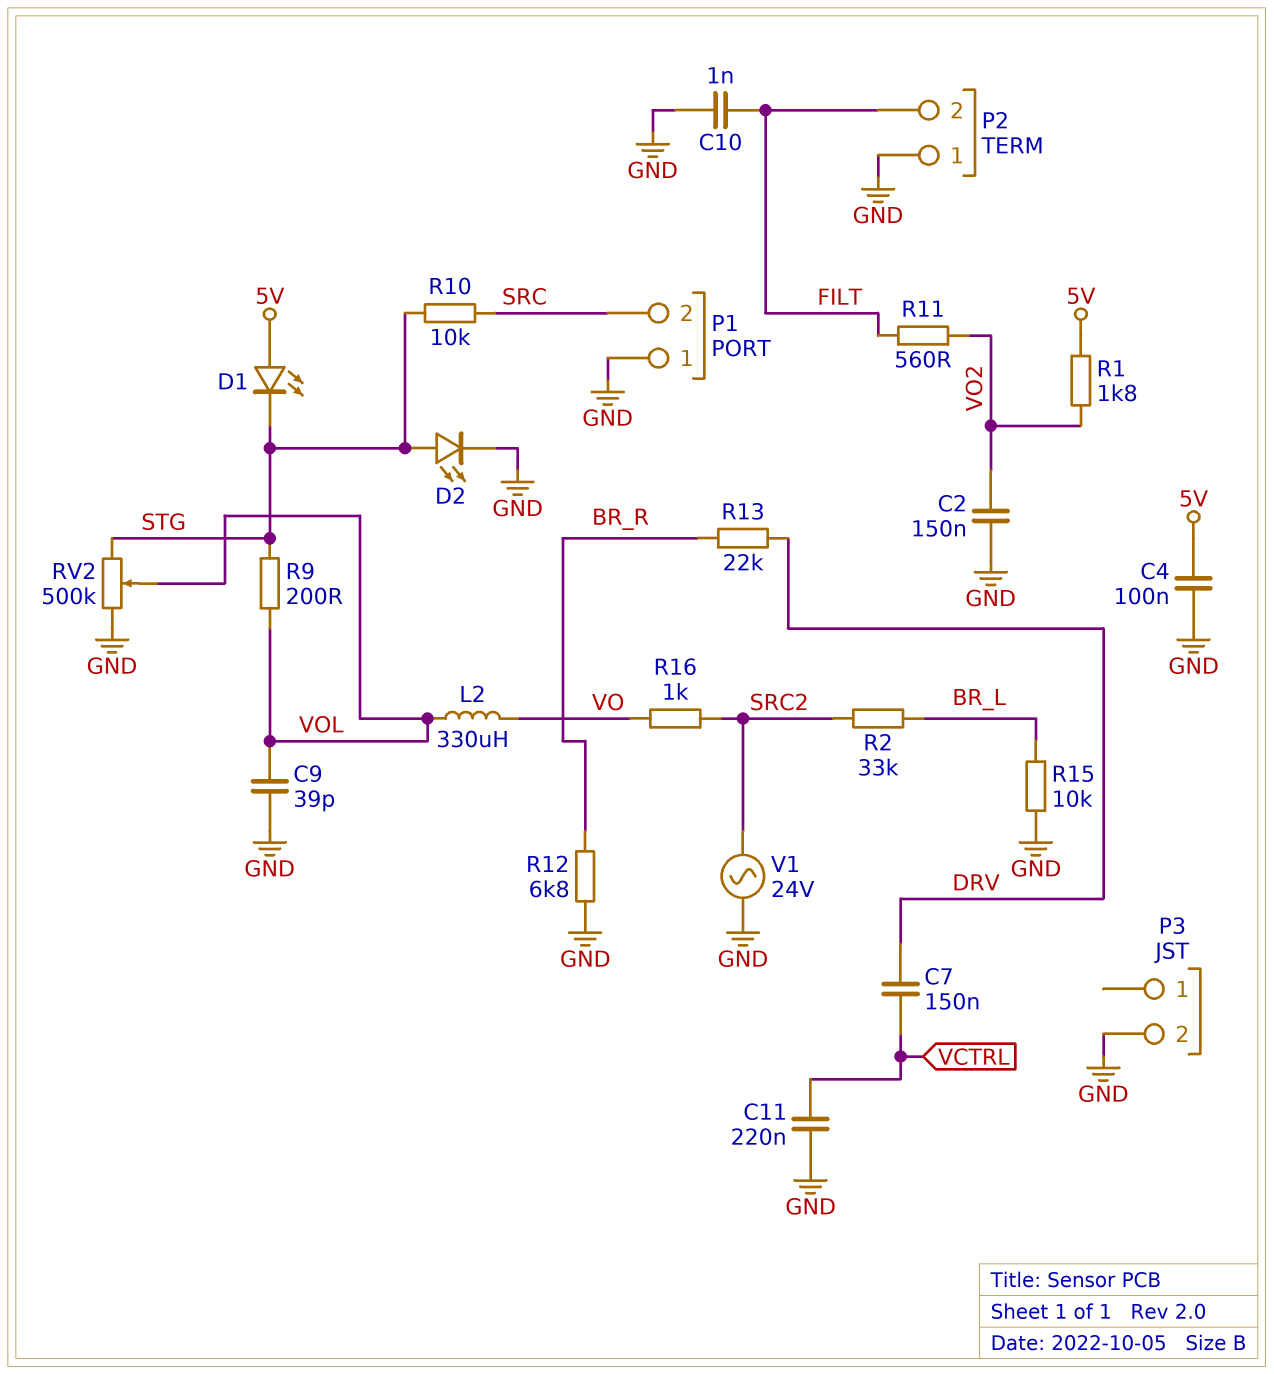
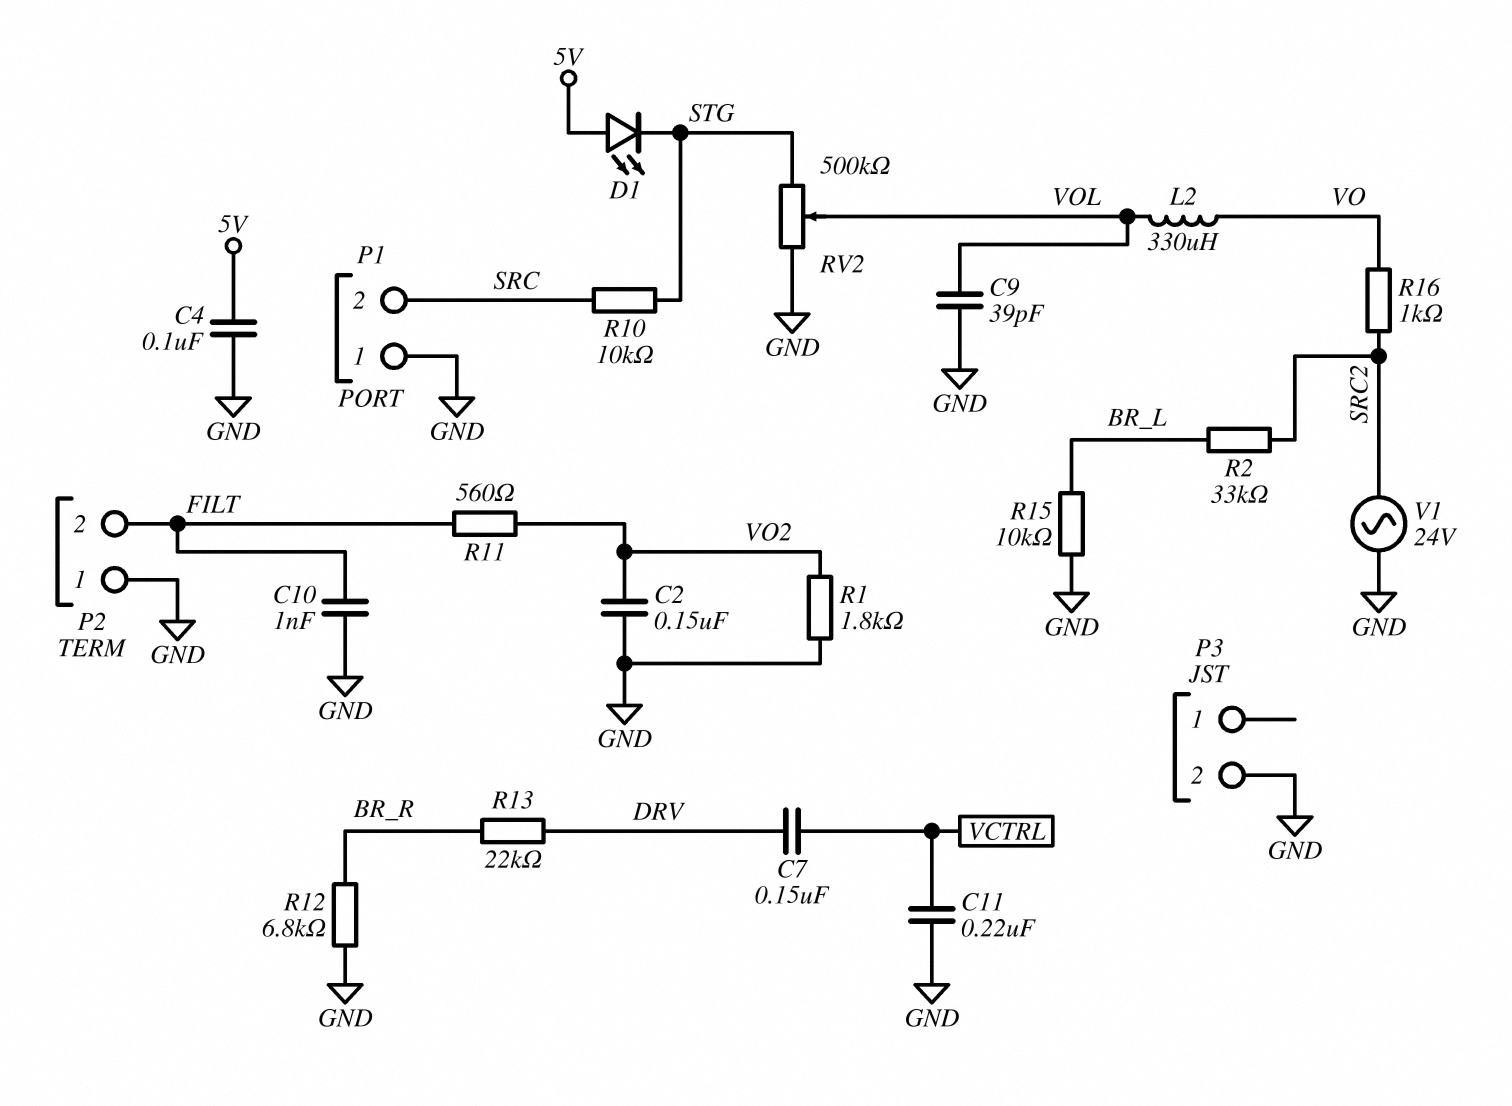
D2: LED (A STG, K GND) -> none
R1: 1.8k (5V, VO2) -> 1.8k (GND, VO2)
R9: 200 (STG, VOL) -> none

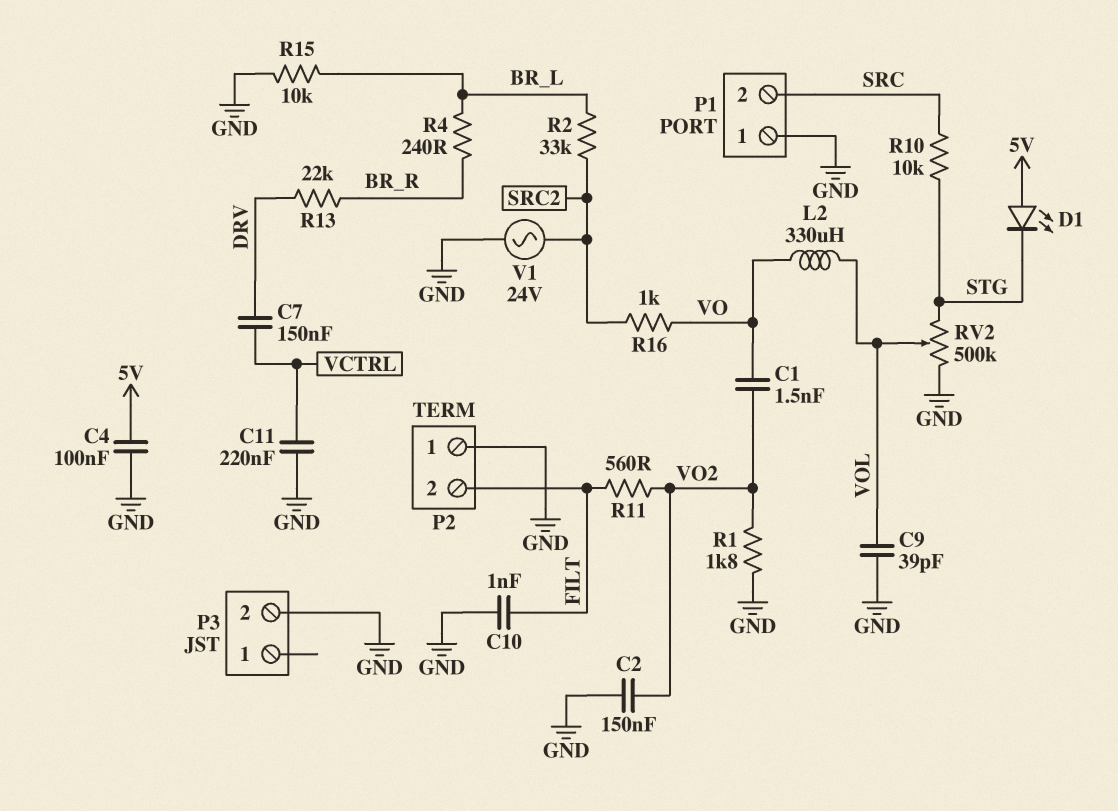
C1: none -> 1.5nF (VO, VO2)
R4: none -> 240 (BR_L, BR_R)
R12: 6.8k (BR_R, GND) -> none

